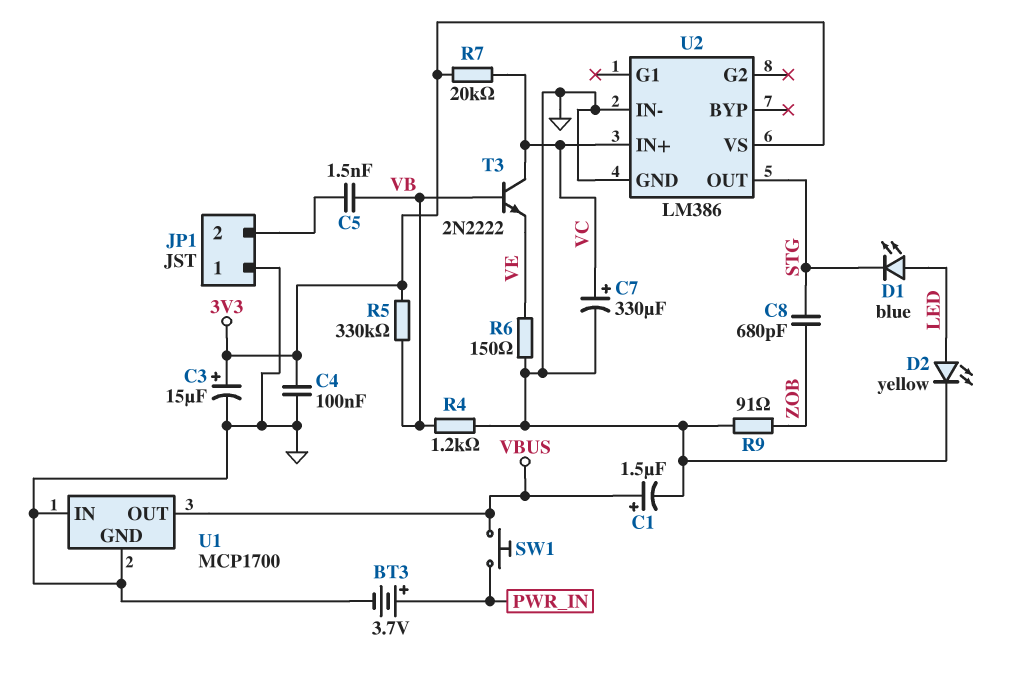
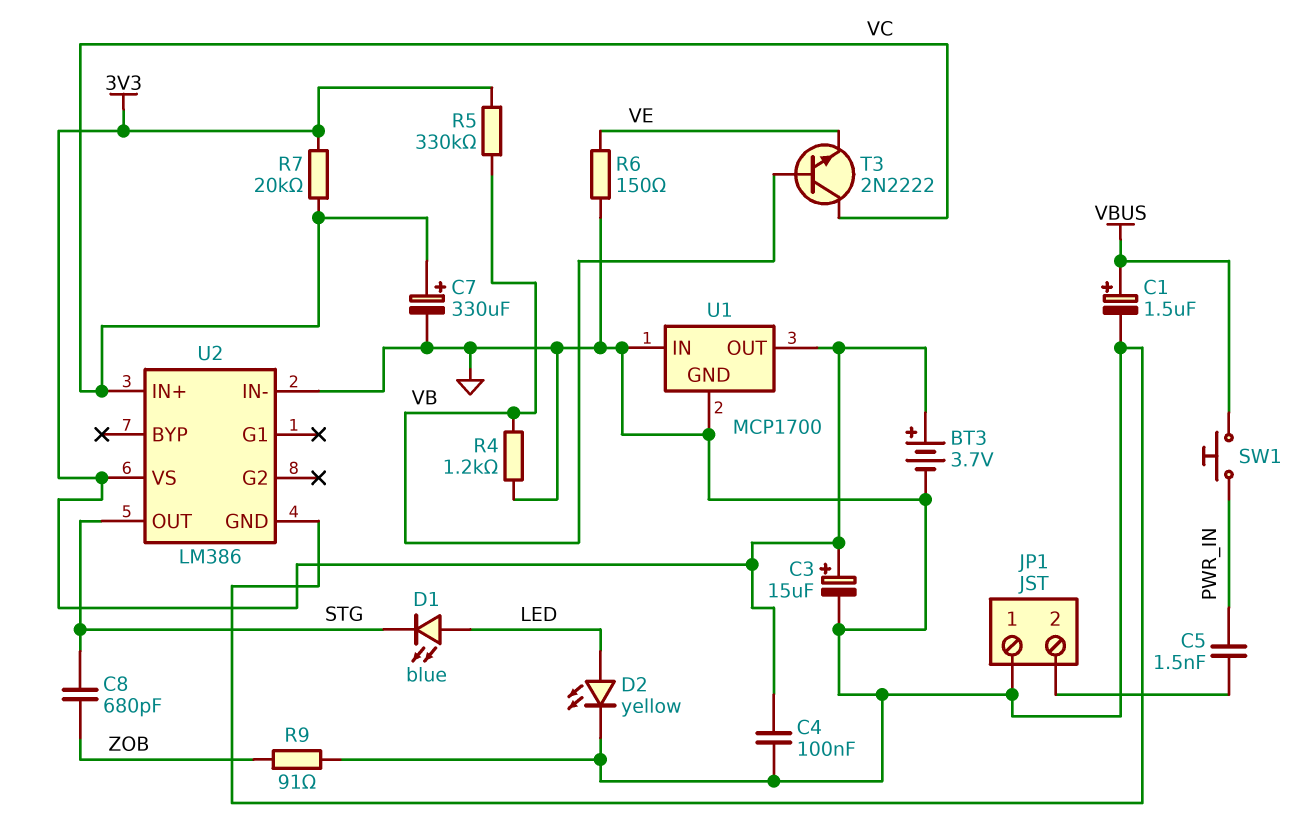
BT3: 3.7V (plus PWR_IN, minus GND) -> 3.7V (plus 3V3, minus GND)
C5: 1.5nF (JP1/2, VB) -> 1.5nF (JP1/2, PWR_IN)
U1 pin OUT: VBUS -> 3V3

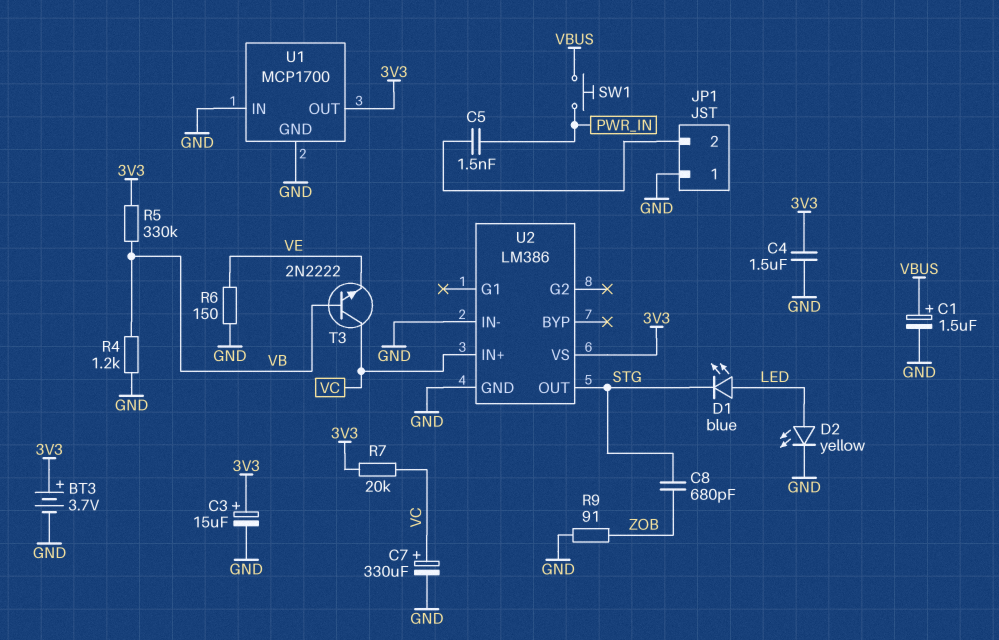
C4: 100nF (3V3, GND) -> 1.5uF (3V3, GND)

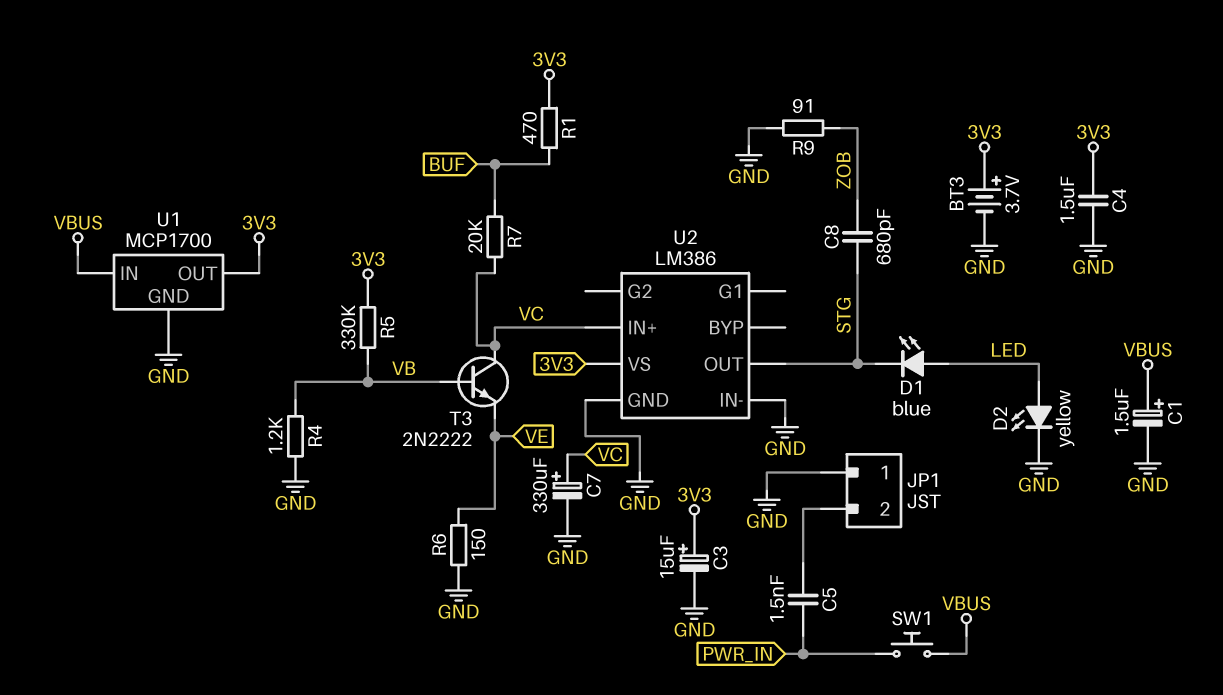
R1: none -> 470 (3V3, BUF)
R7: 20k (3V3, VC) -> 20k (BUF, VC)
U1 pin IN: GND -> VBUS

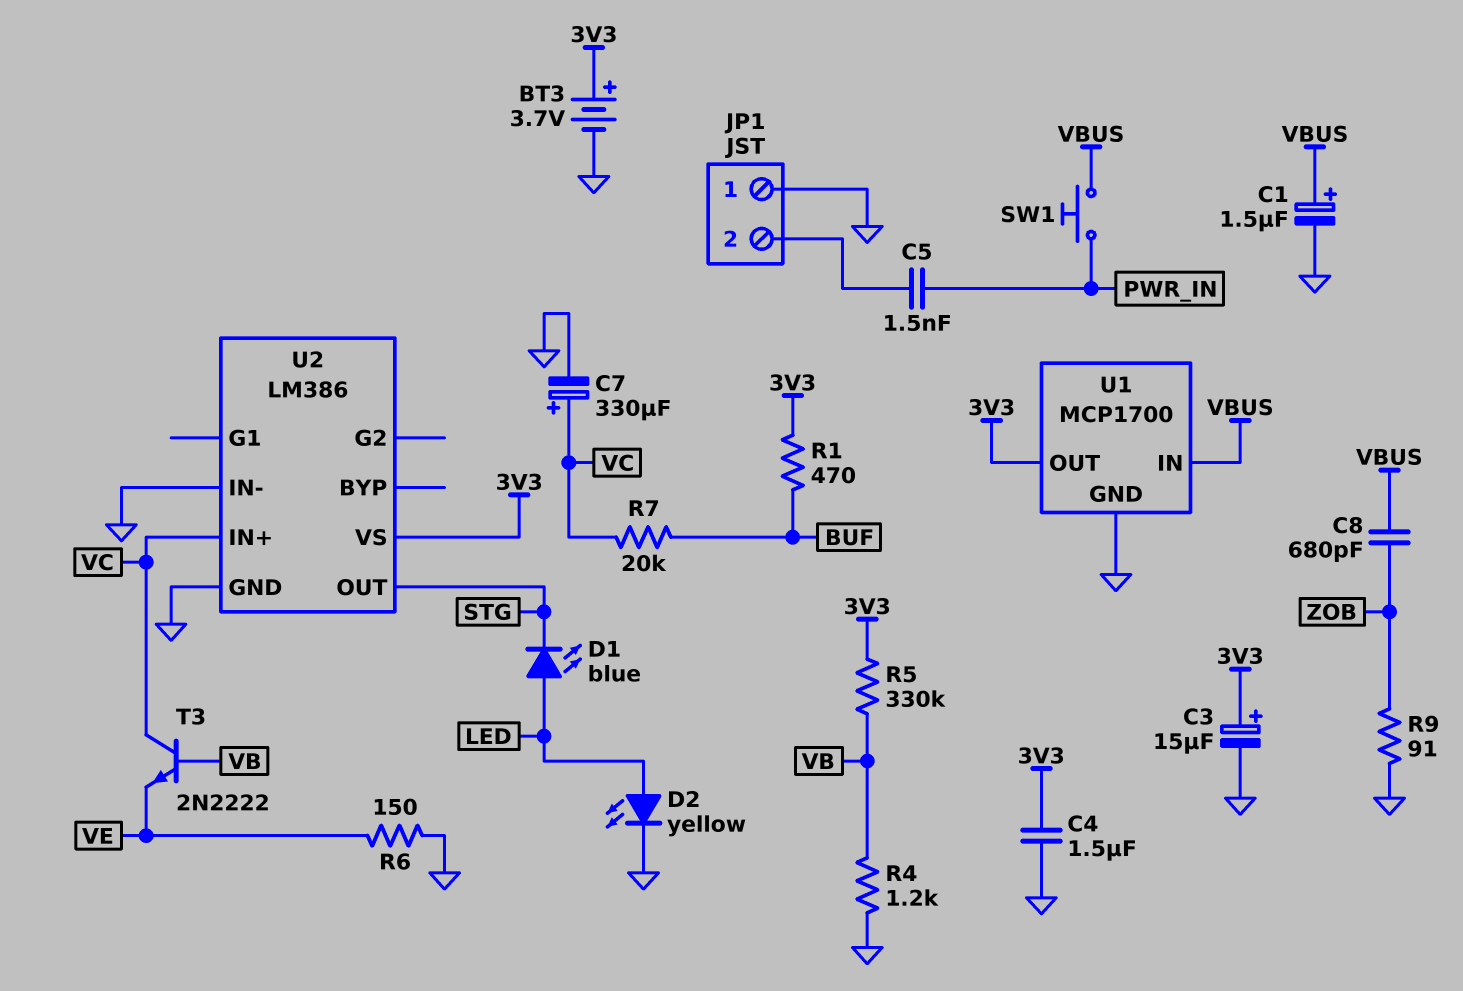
C8: 680pF (STG, ZOB) -> 680pF (VBUS, ZOB)

